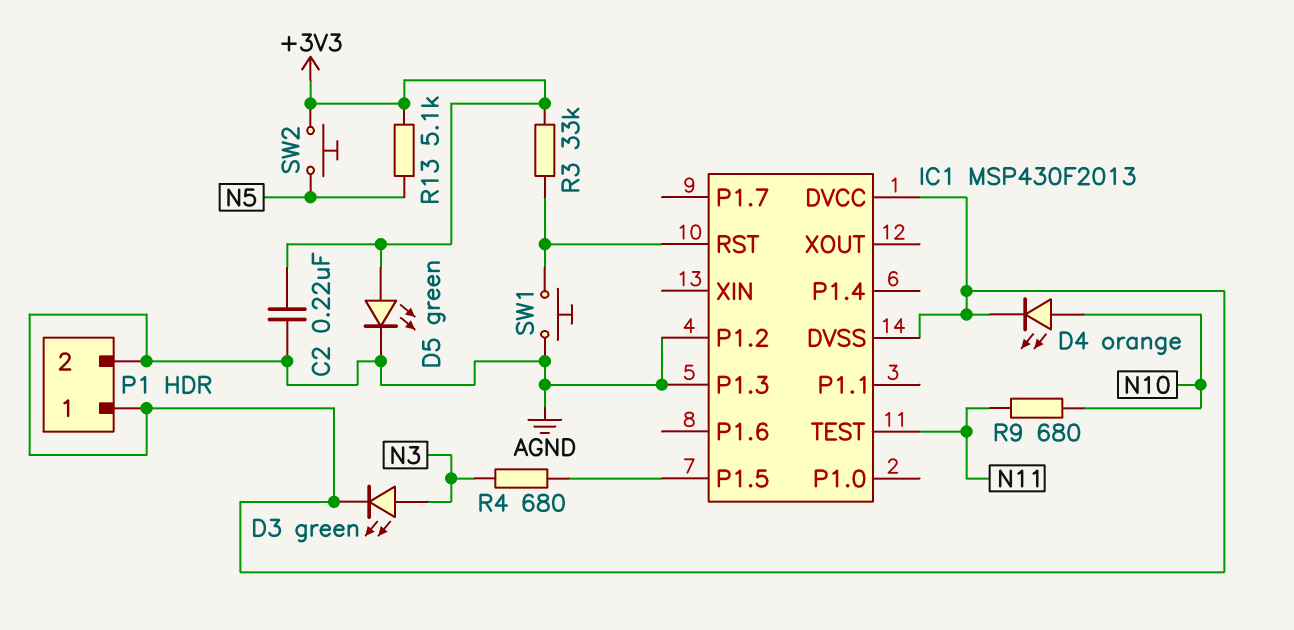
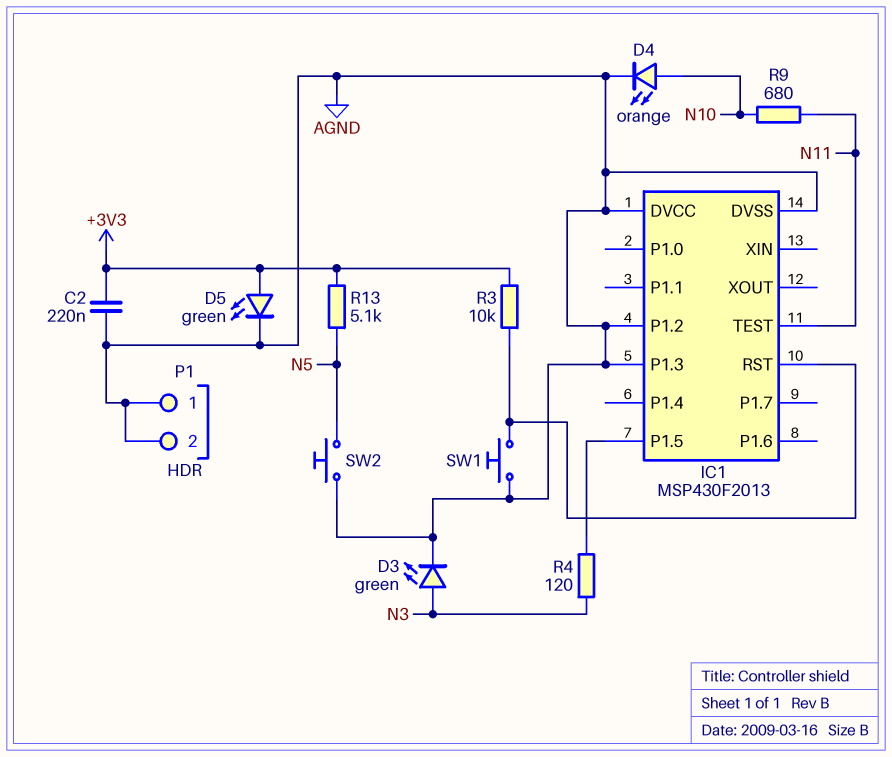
R3: 33k (+3V3, IC1/RST) -> 10k (+3V3, IC1/RST)
R4: 680 (IC1/P1.5, N3) -> 120 (IC1/P1.5, N3)
SW2: button (+3V3, N5) -> button (AGND, N5)

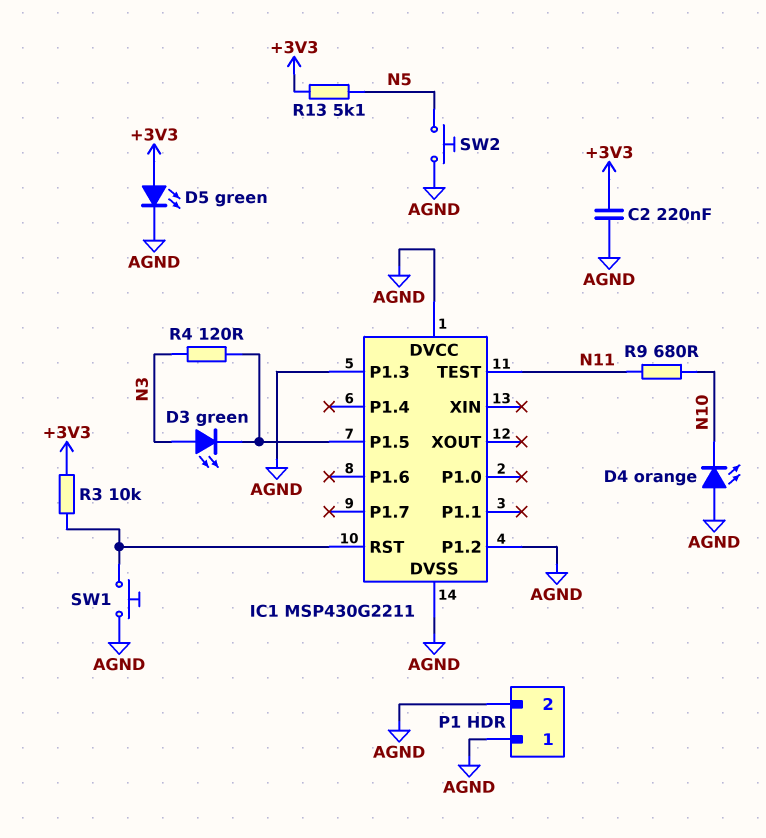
D3: LED green (A N3, K AGND) -> LED green (A N3, K IC1/P1.5)
D4: LED orange (A N10, K AGND) -> LED orange (A AGND, K N10)
IC1: MSP430F2013 -> MSP430G2211

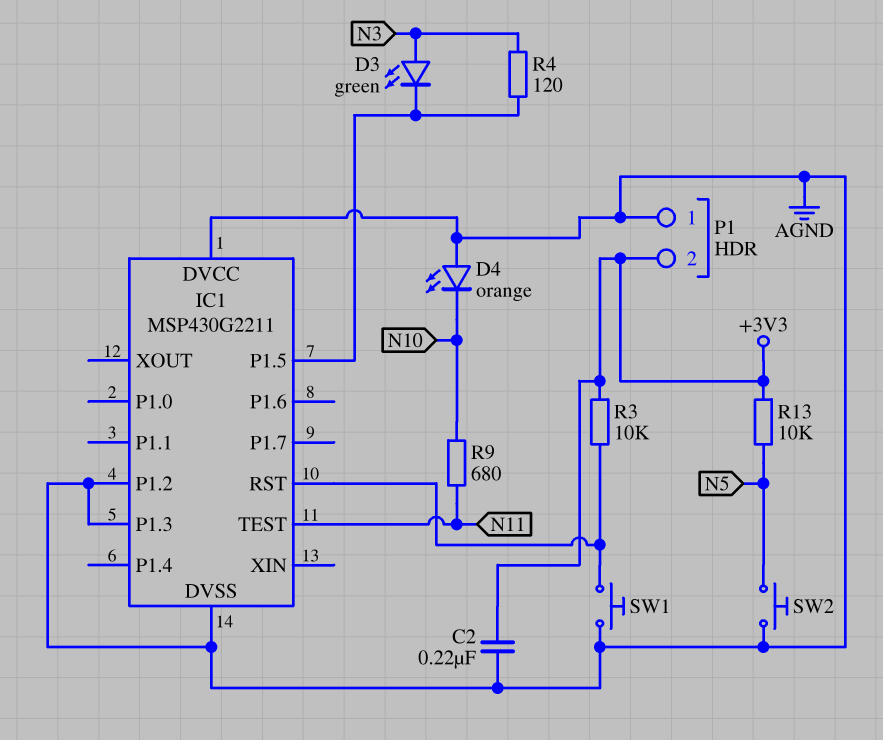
D5: LED green (A +3V3, K AGND) -> none
P1 pin 2: AGND -> +3V3
R13: 5.1k (+3V3, N5) -> 10k (+3V3, N5)

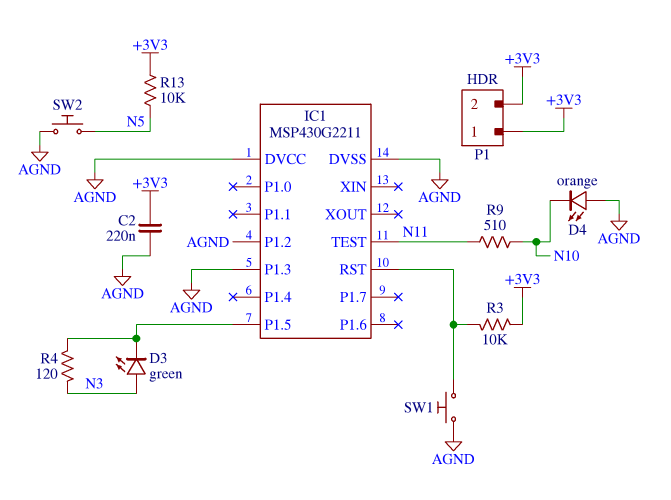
P1 pin 1: AGND -> +3V3
R9: 680 (N10, N11) -> 510 (N10, N11)

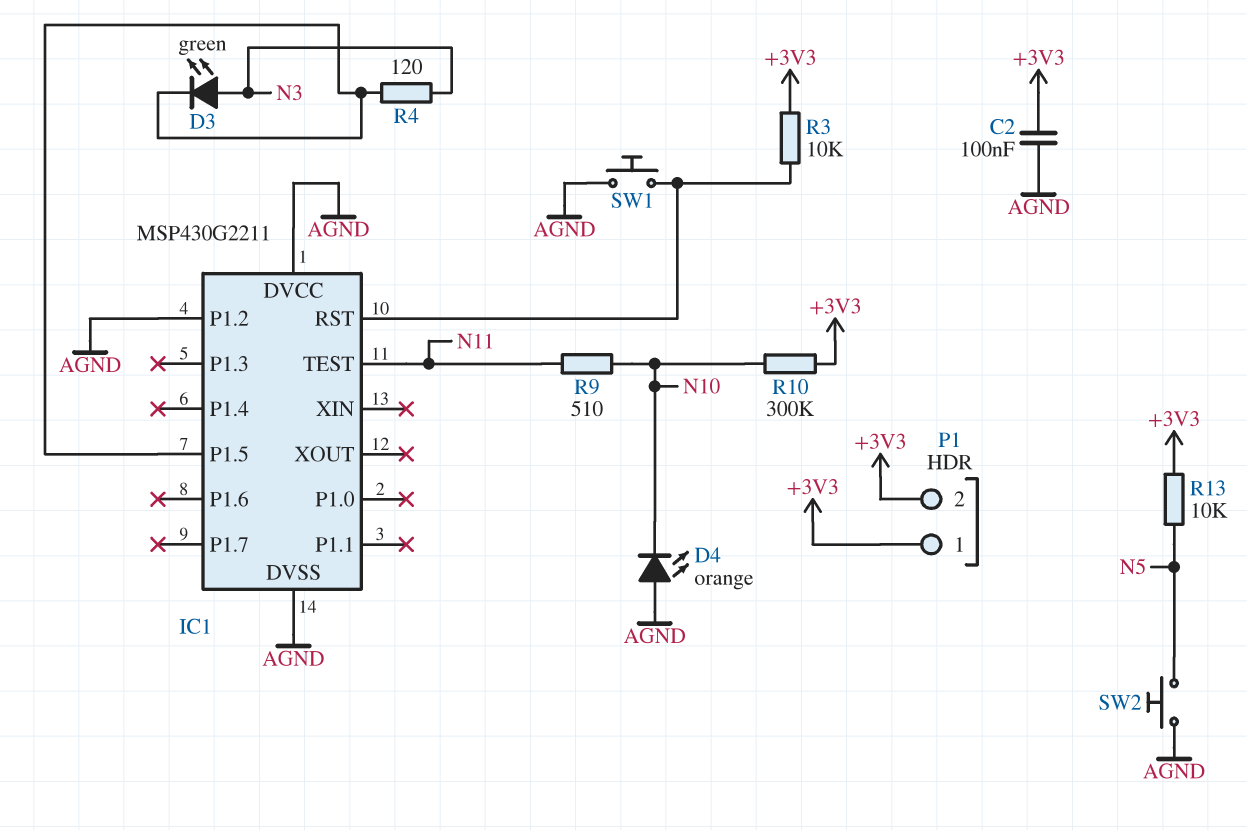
C2: 220nF (+3V3, AGND) -> 100nF (+3V3, AGND)
IC1 pin P1.3: AGND -> none
R10: none -> 300k (+3V3, N10)

